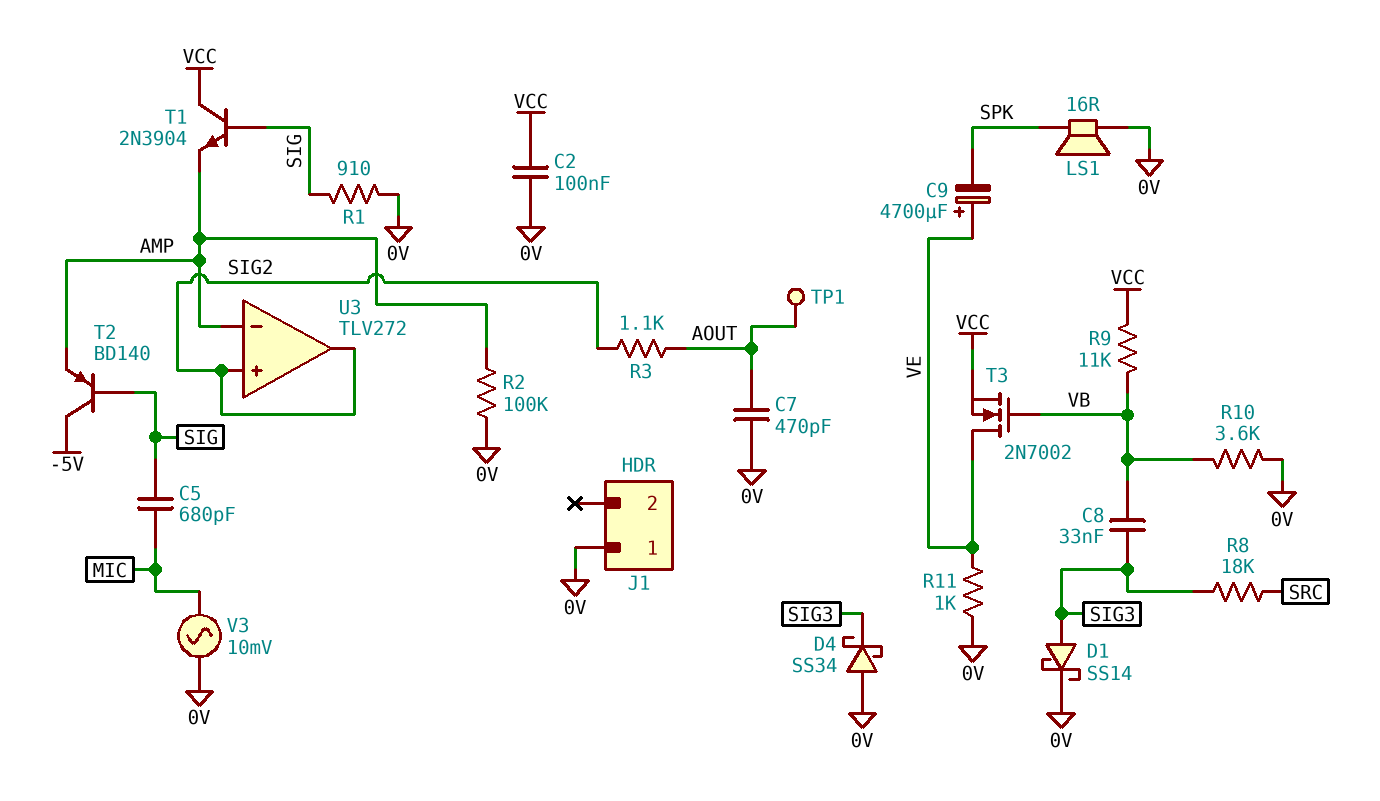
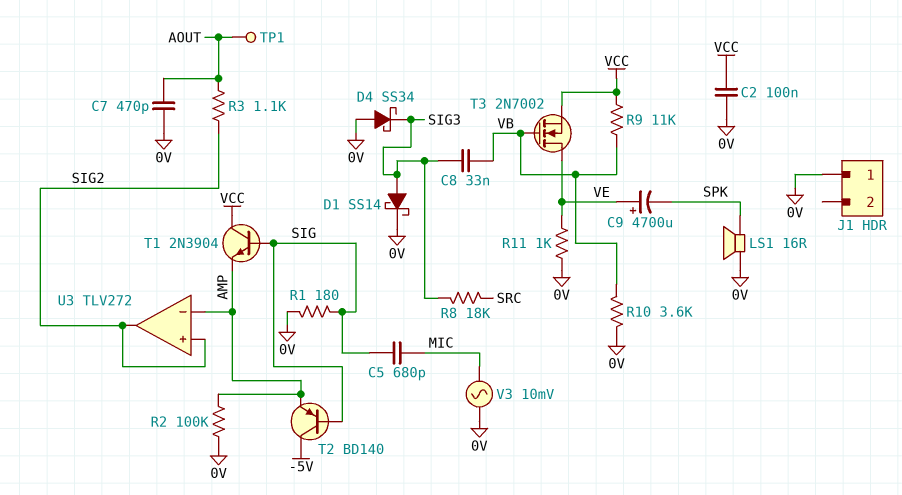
R1: 910 (0V, SIG) -> 180 (0V, SIG)

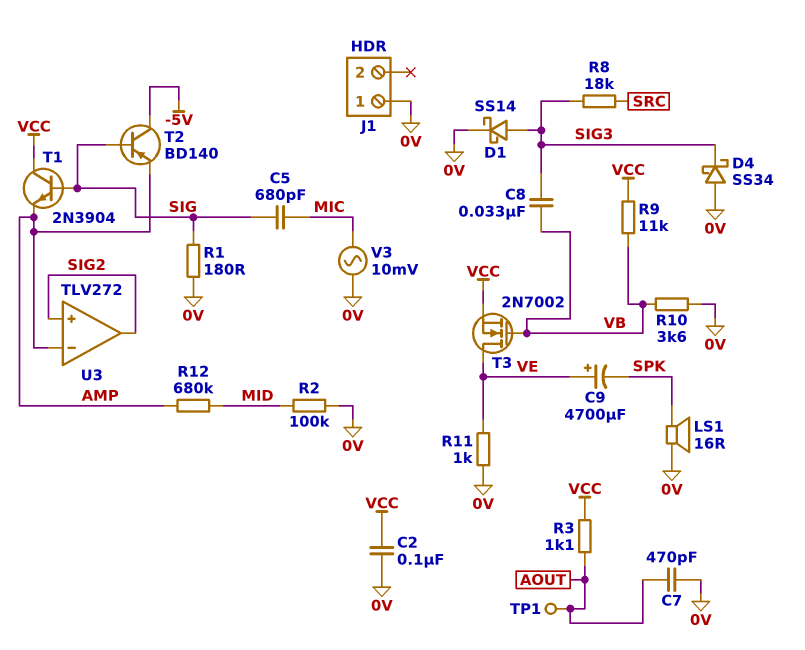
R2: 100k (0V, AMP) -> 100k (0V, MID)
R3: 1.1k (AOUT, SIG2) -> 1.1k (AOUT, VCC)
R12: none -> 680k (AMP, MID)

